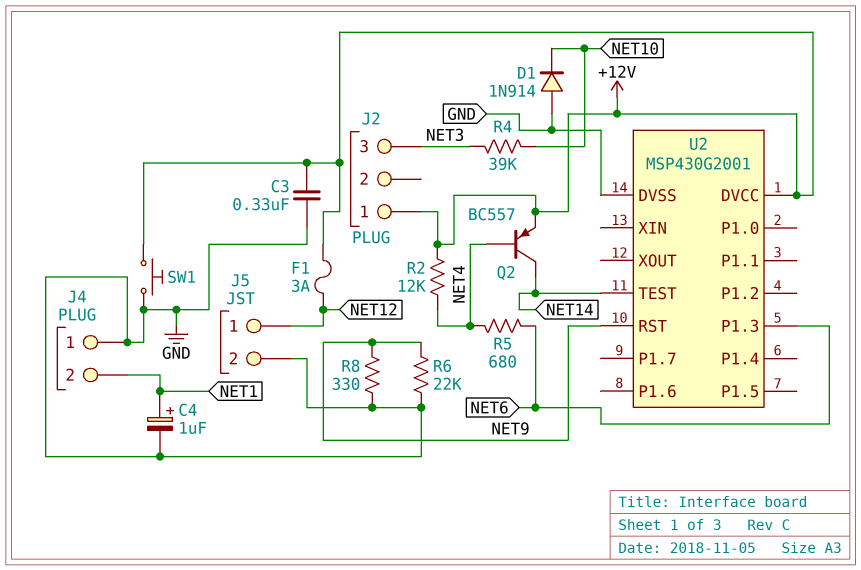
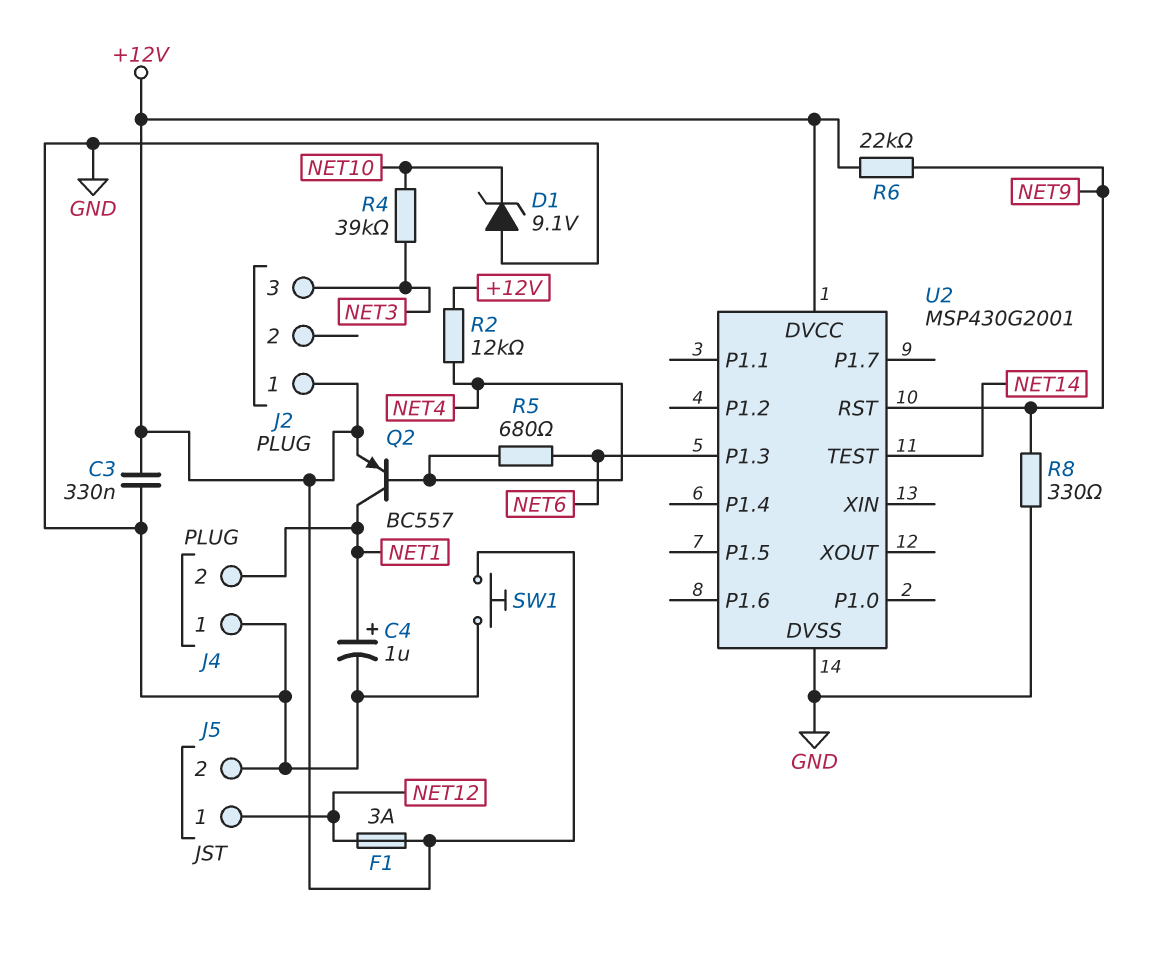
D1: diode 1N914 (A GND, K NET10) -> zener 9.1V (A GND, K NET10)
Q2: PNP BC557 (B NET4, C NET14, E +12V) -> PNP BC557 (B NET4, C NET1, E +12V)
R6: 22k (GND, NET9) -> 22k (+12V, NET9)

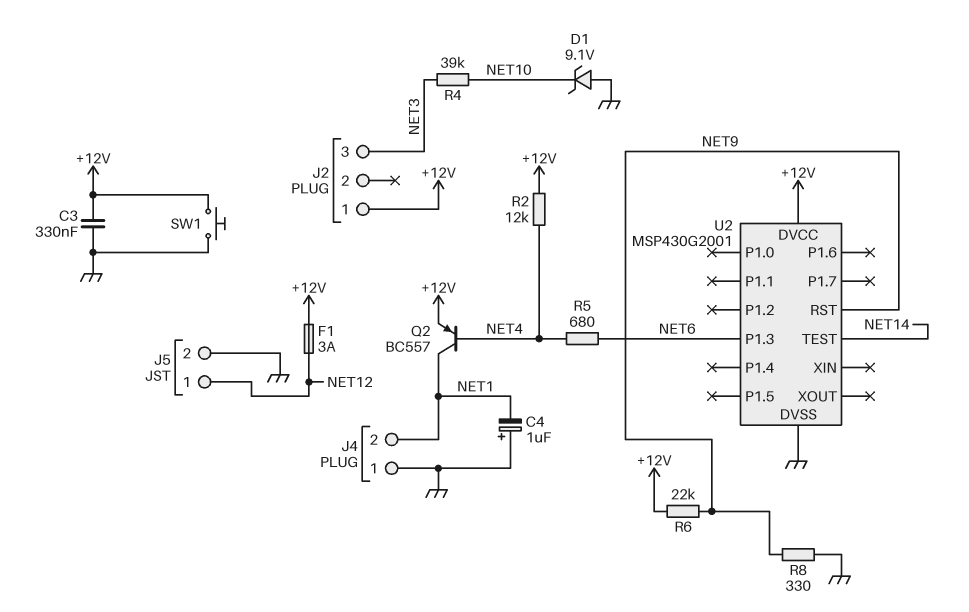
C4: 1uF (plus NET1, minus GND) -> 1uF (plus GND, minus NET1)

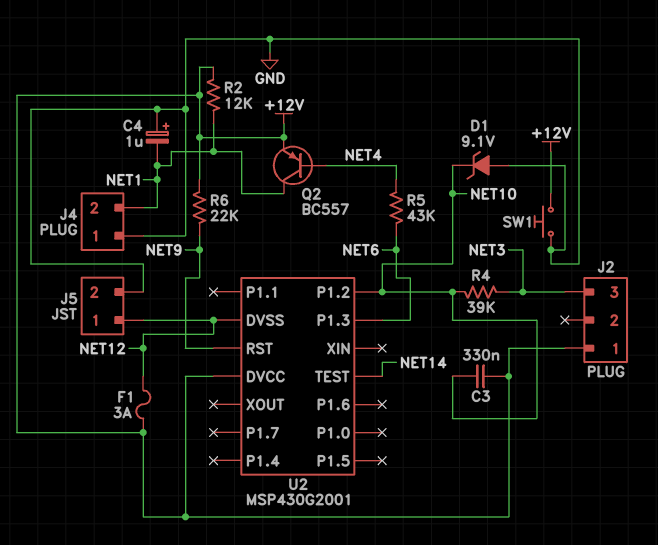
C3: 330nF (+12V, GND) -> 330nF (+12V, NET10)
R2: 12k (+12V, NET4) -> 12k (+12V, NET1)
R5: 680 (NET4, NET6) -> 43k (NET4, NET6)
R8: 330 (GND, NET9) -> none
U2 pin DVSS: GND -> NET12
U2 pin P1.2: none -> NET10

